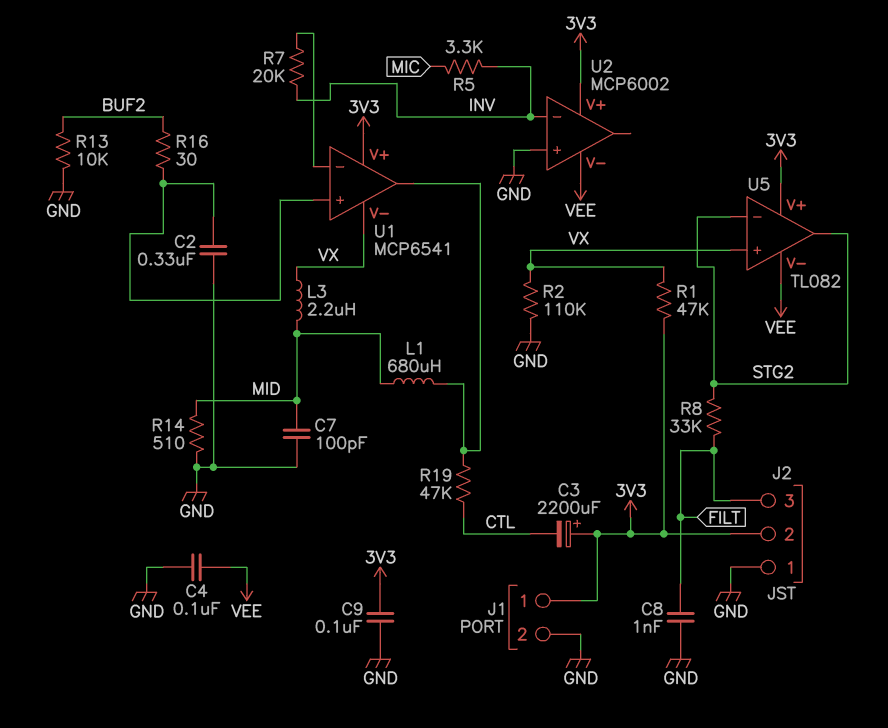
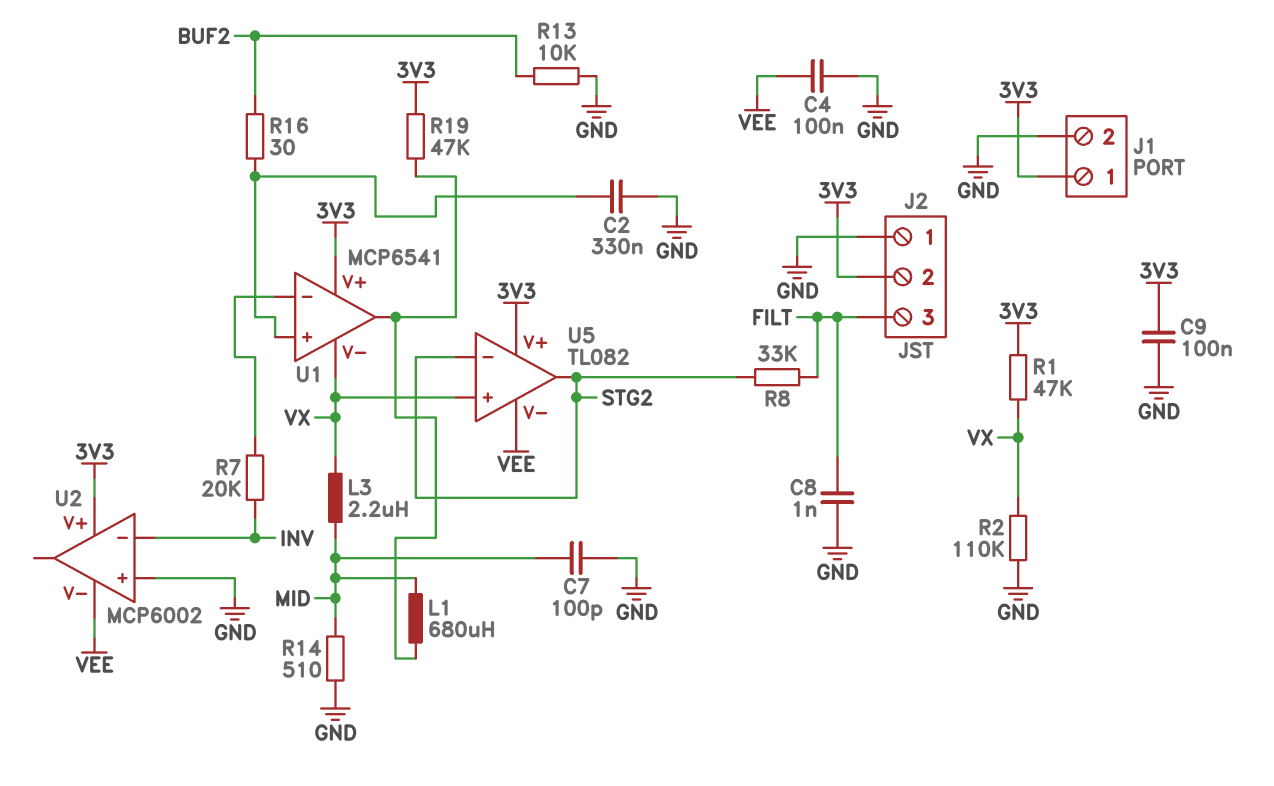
C3: 2200uF (plus 3V3, minus CTL) -> none
R5: 3.3k (INV, MIC) -> none
R19: 47k (CTL, U1/out) -> 47k (3V3, U1/out)

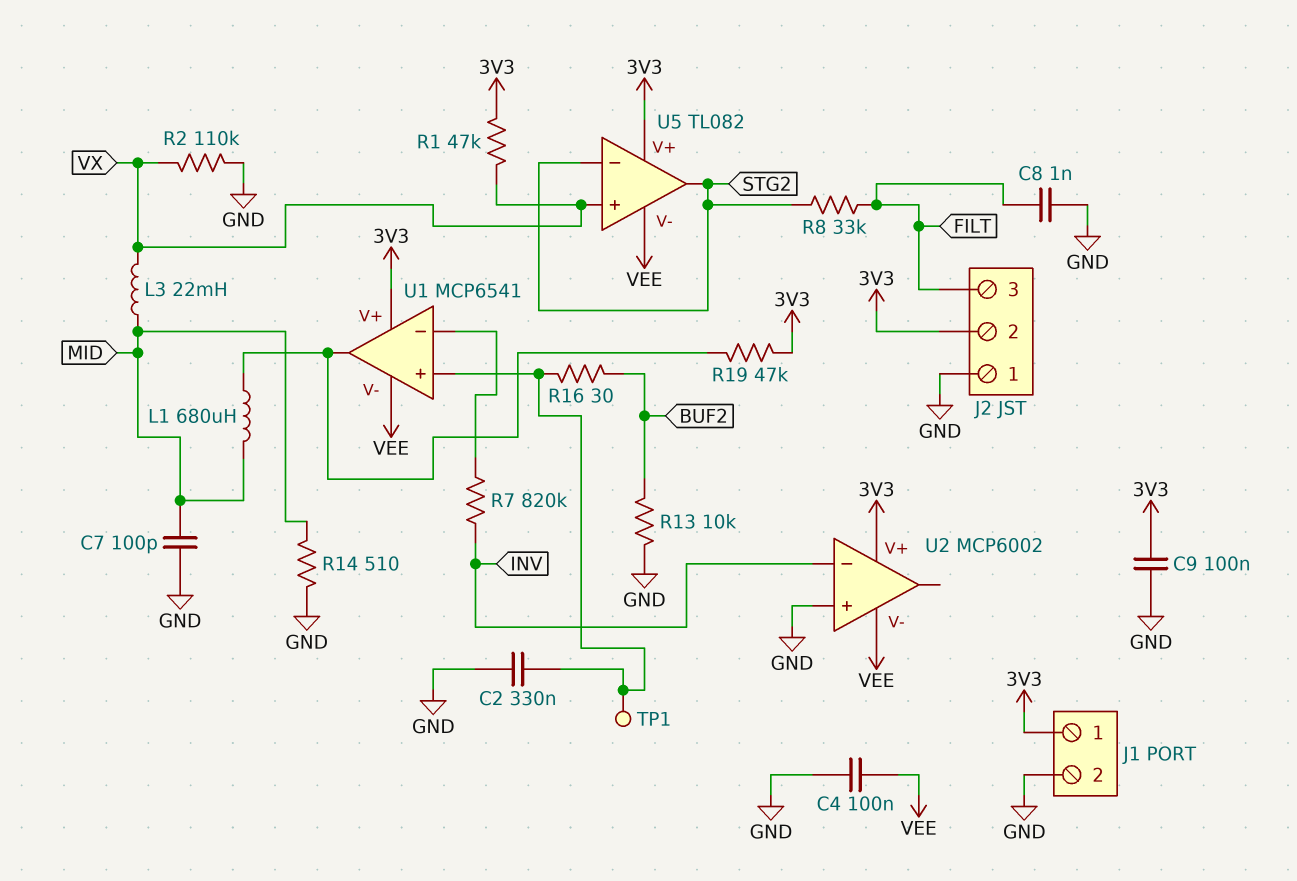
L3: 2.2uH (MID, VX) -> 22mH (MID, VX)
R7: 20k (INV, U1/in-) -> 820k (INV, U1/in-)
TP1: none -> test point (U1/in+)
U1 pin V-: VX -> VEE

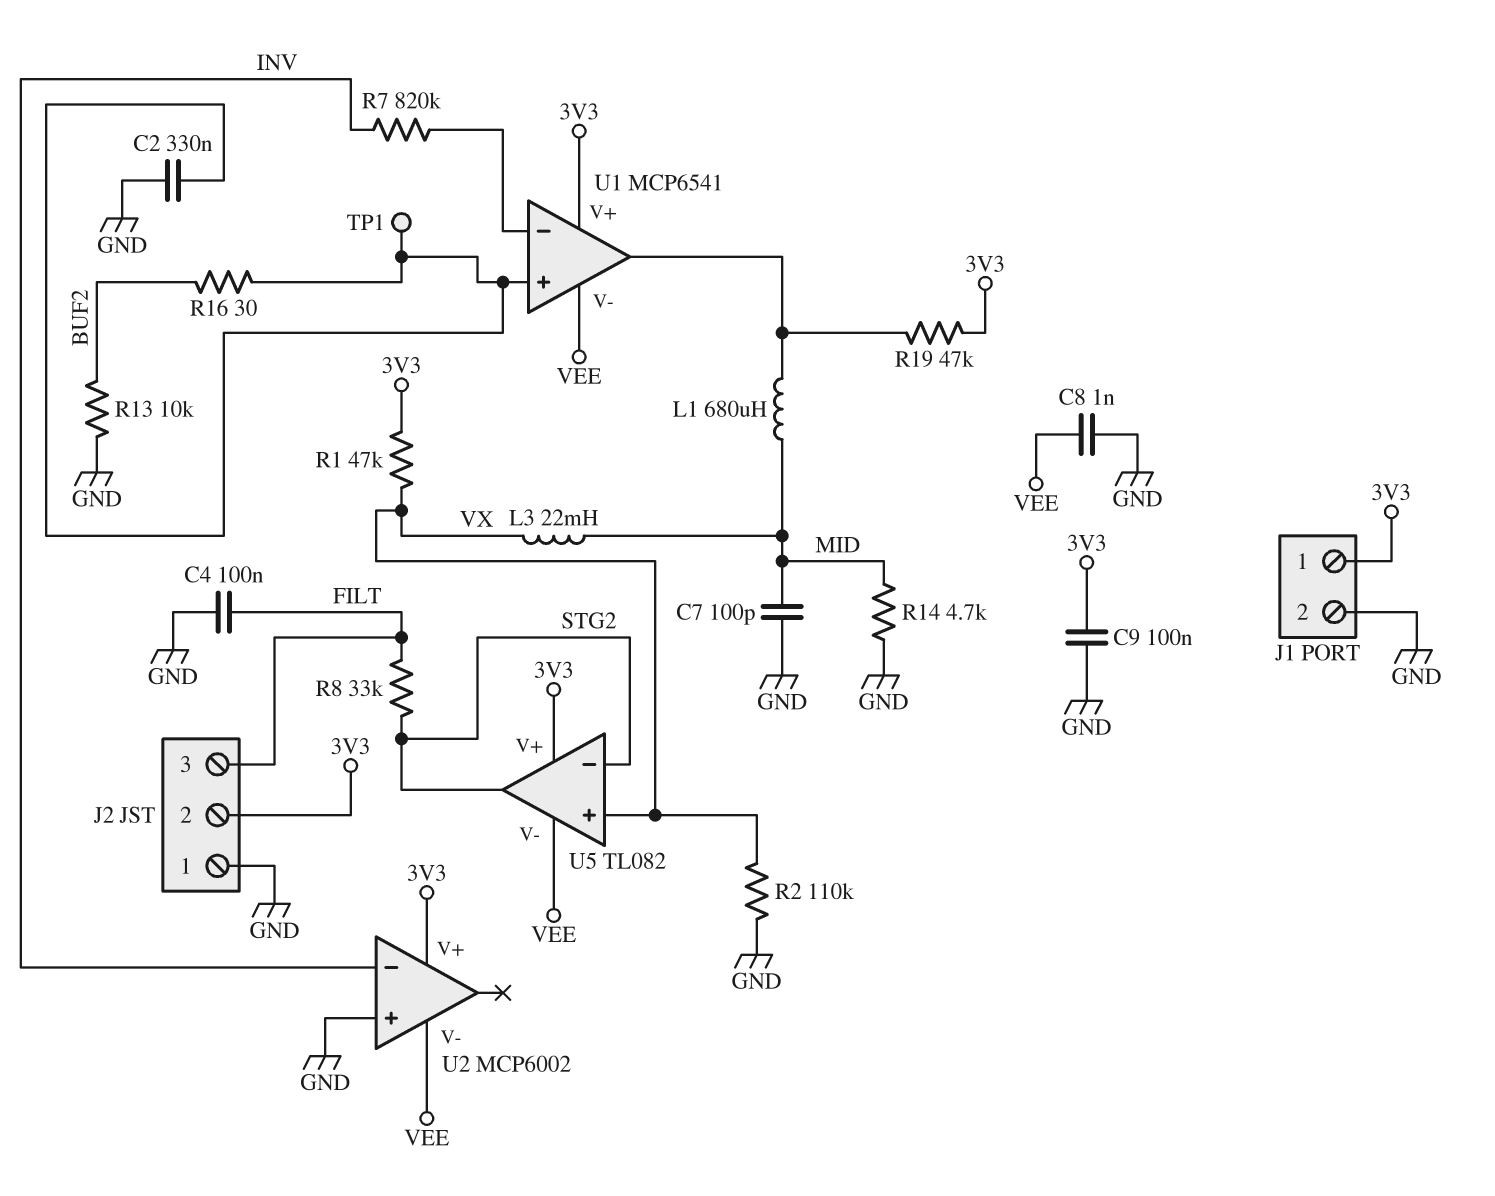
C4: 100nF (GND, VEE) -> 100nF (FILT, GND)
C8: 1nF (FILT, GND) -> 1nF (GND, VEE)
R14: 510 (GND, MID) -> 4.7k (GND, MID)

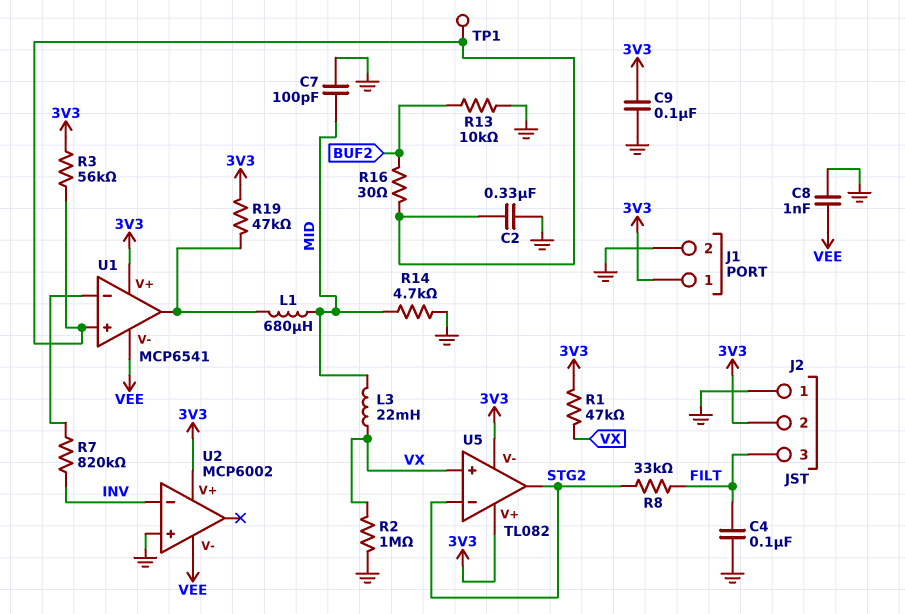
R2: 110k (GND, VX) -> 1M (GND, VX)
R3: none -> 56k (3V3, U1/in+)
U5 pin V-: VEE -> 3V3

